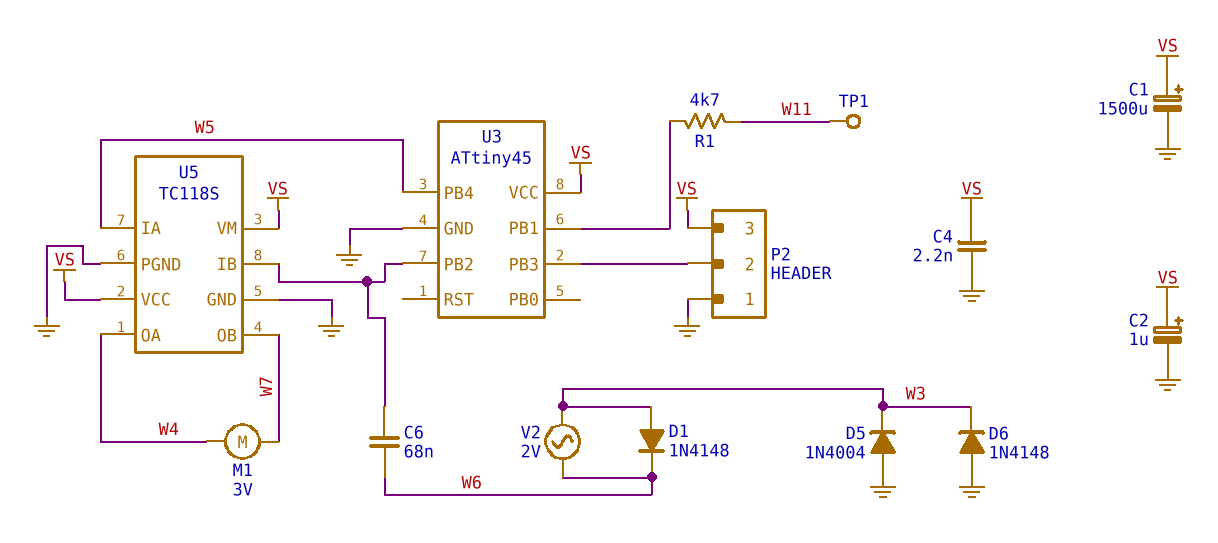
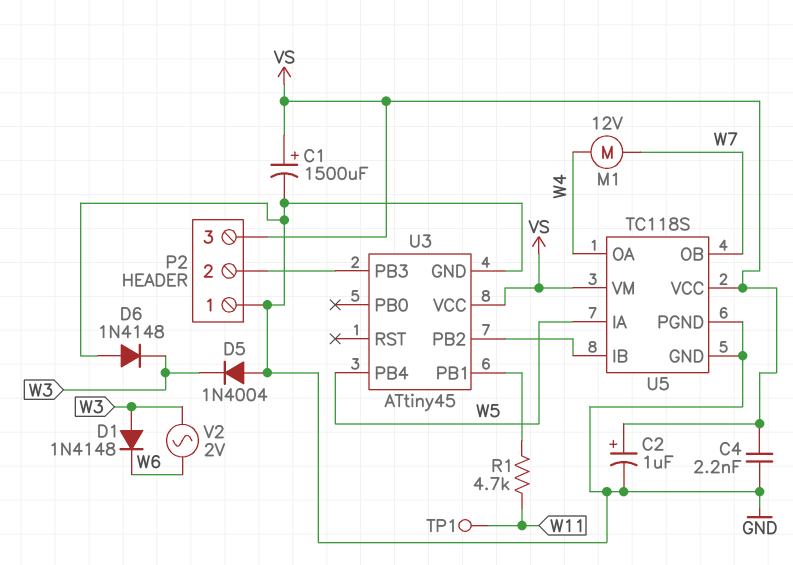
C6: 68nF (U3/PB2, W6) -> none
M1: motor 3V (W4, W7) -> motor 12V (W4, W7)

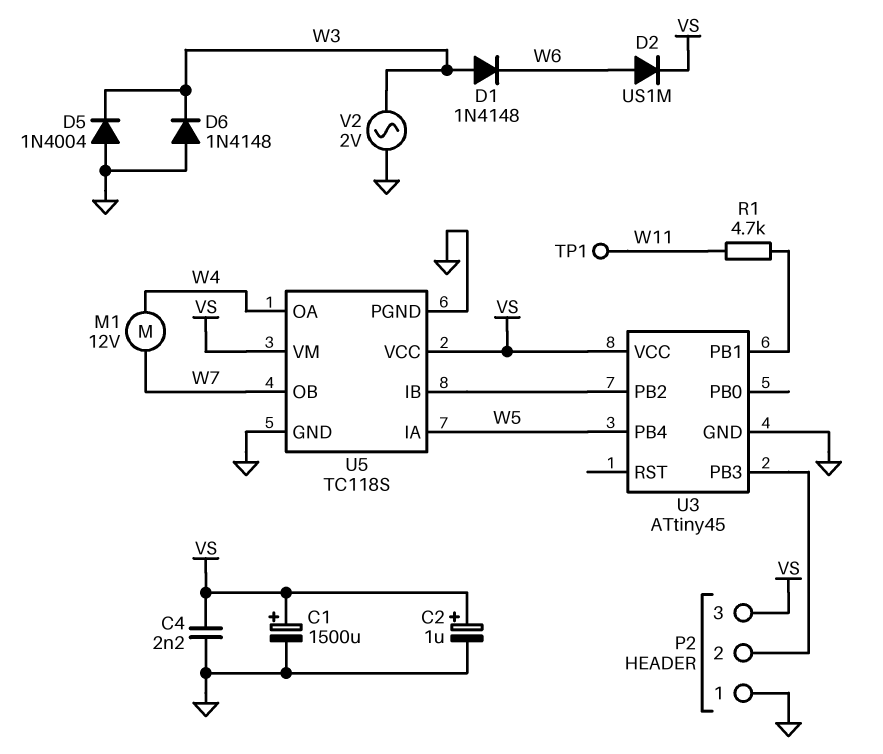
D2: none -> diode US1M (A W6, K VS)
V2: AC 2V (W3, W6) -> AC 2V (GND, W3)

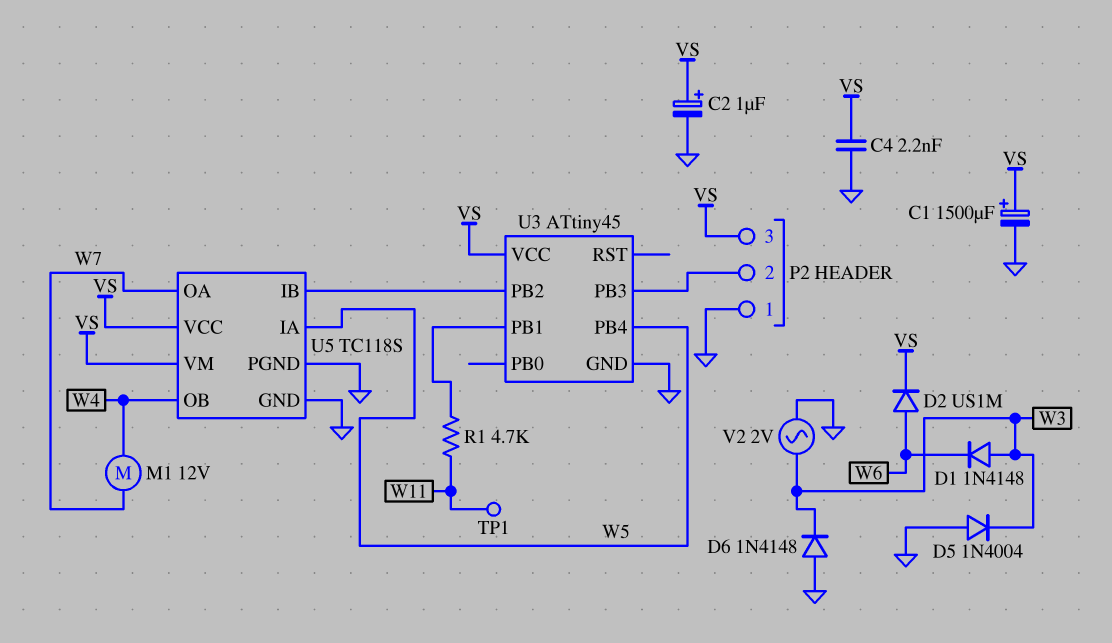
U5 pin OA: W4 -> W7
U5 pin OB: W7 -> W4

